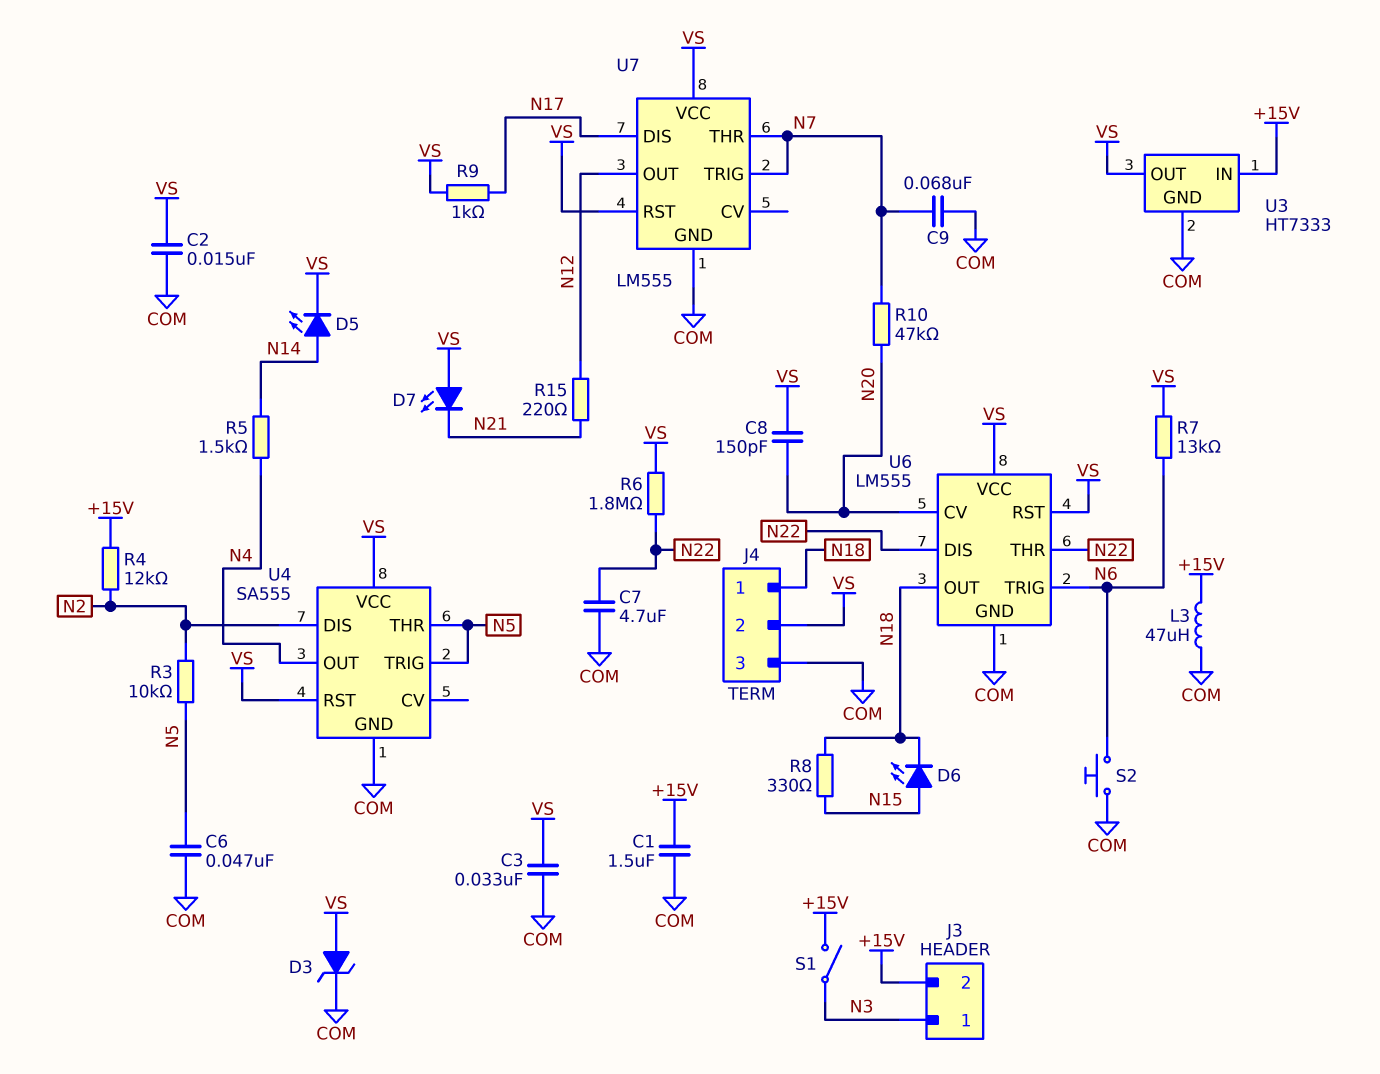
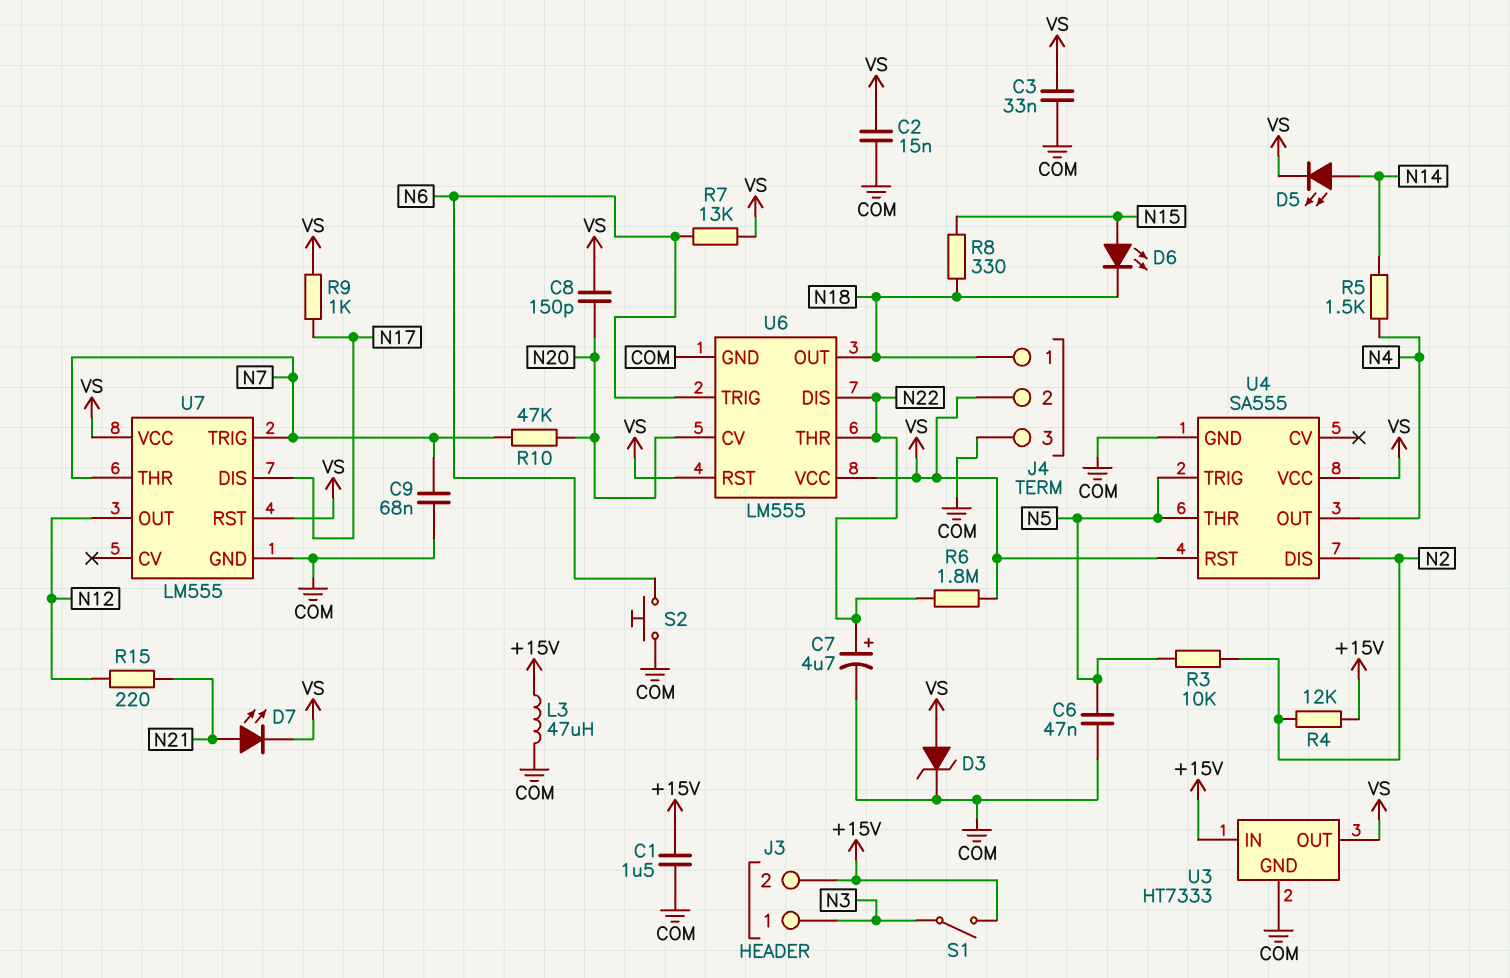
C7: 4.7uF (COM, N22) -> 4.7uF (plus N22, minus COM)
D7: LED (A VS, K N21) -> LED (A N21, K VS)

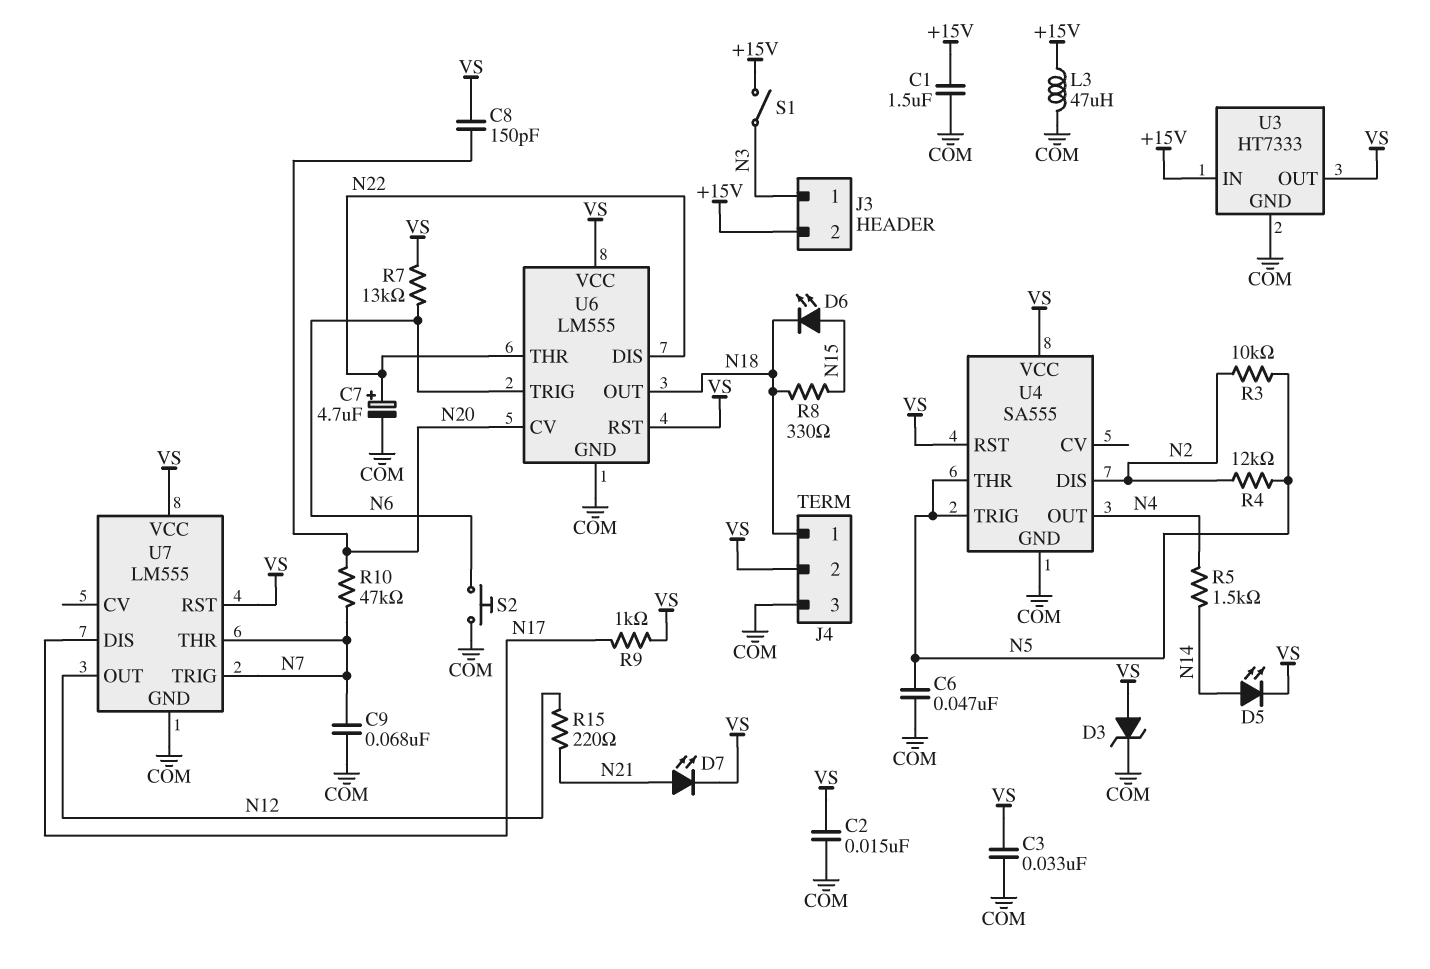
R4: 12k (+15V, N2) -> 12k (N2, N5)
R6: 1.8M (N22, VS) -> none

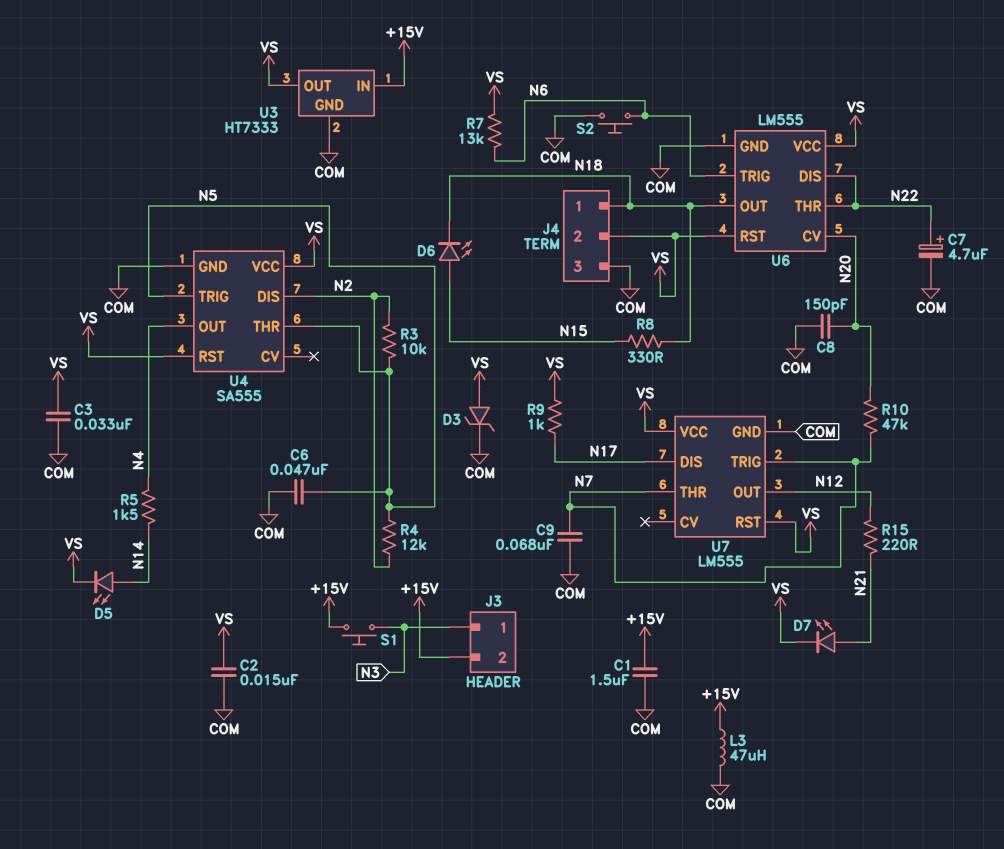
C8: 150pF (N20, VS) -> 150pF (COM, N20)
S1: switch (+15V, N3) -> button (+15V, N3)

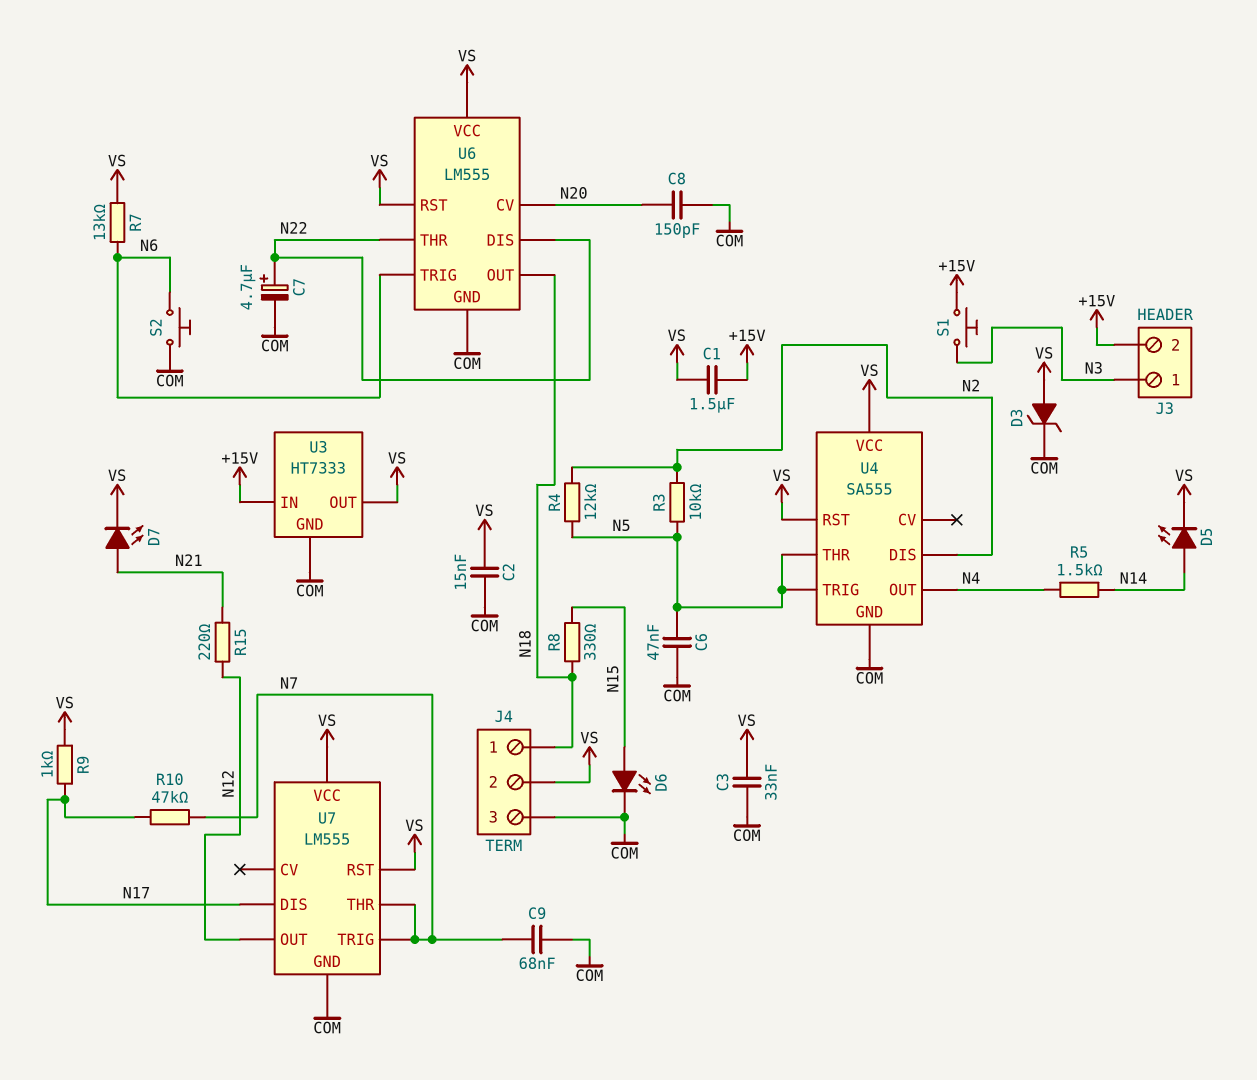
C1: 1.5uF (+15V, COM) -> 1.5uF (+15V, VS)
D6: LED (A N15, K N18) -> LED (A N15, K COM)
L3: 47uH (+15V, COM) -> none
R10: 47k (N7, N20) -> 47k (N7, N17)

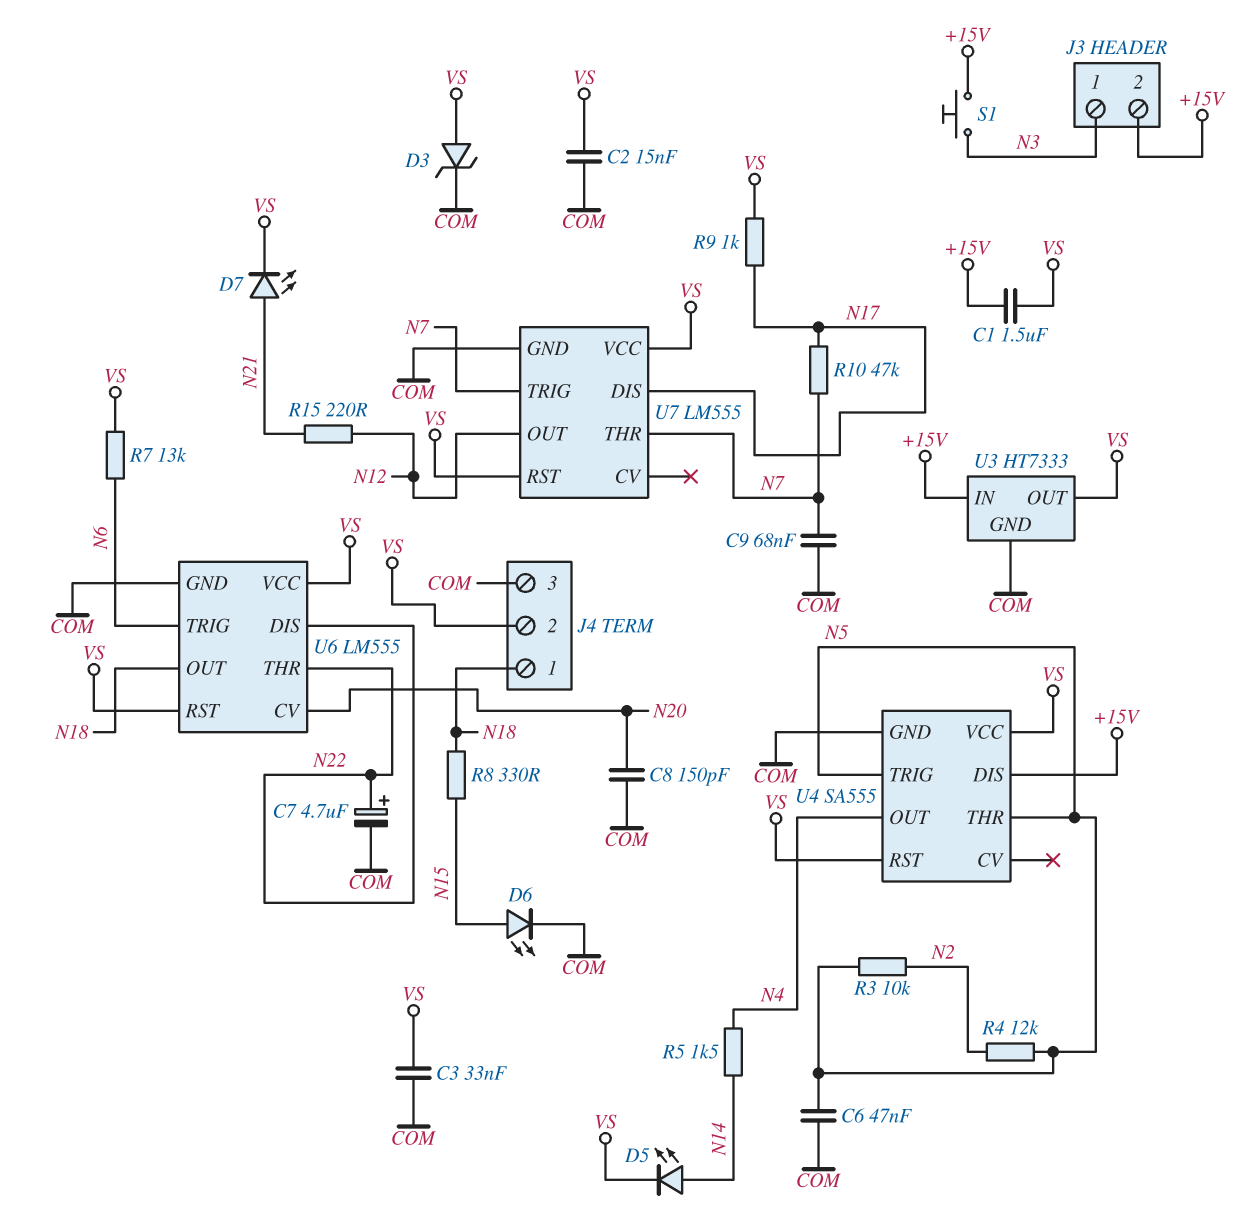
S2: button (COM, N6) -> none
U4 pin DIS: N2 -> +15V

